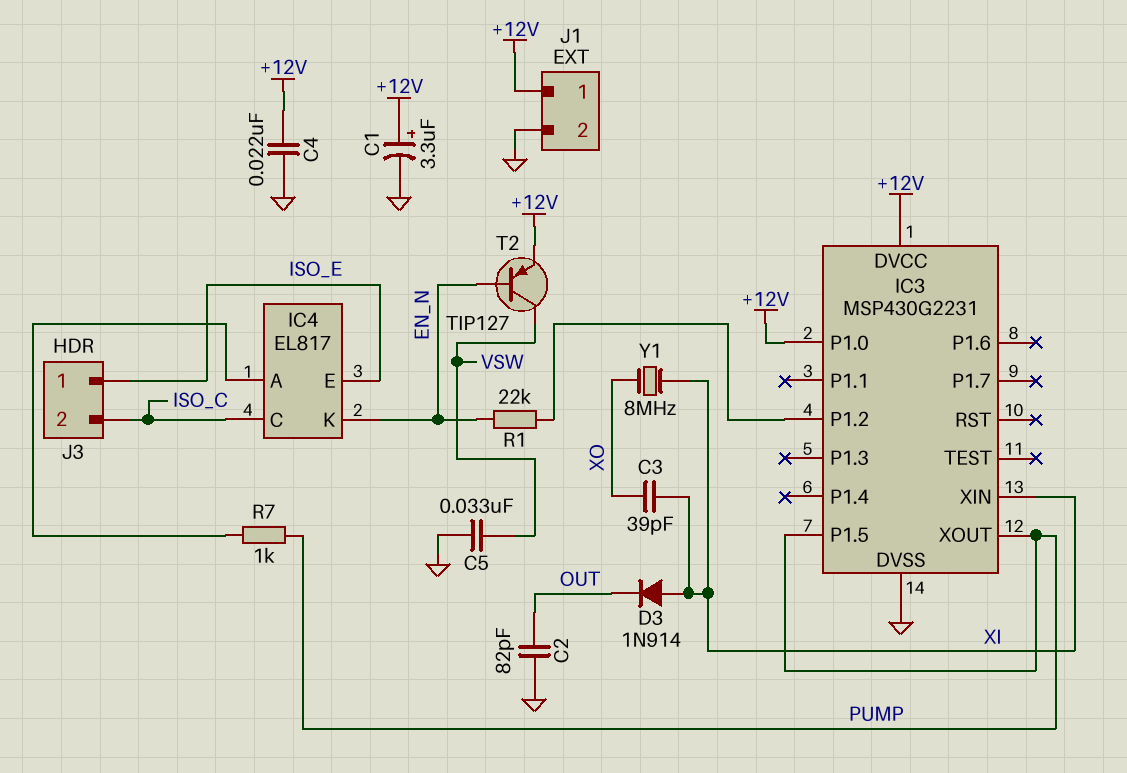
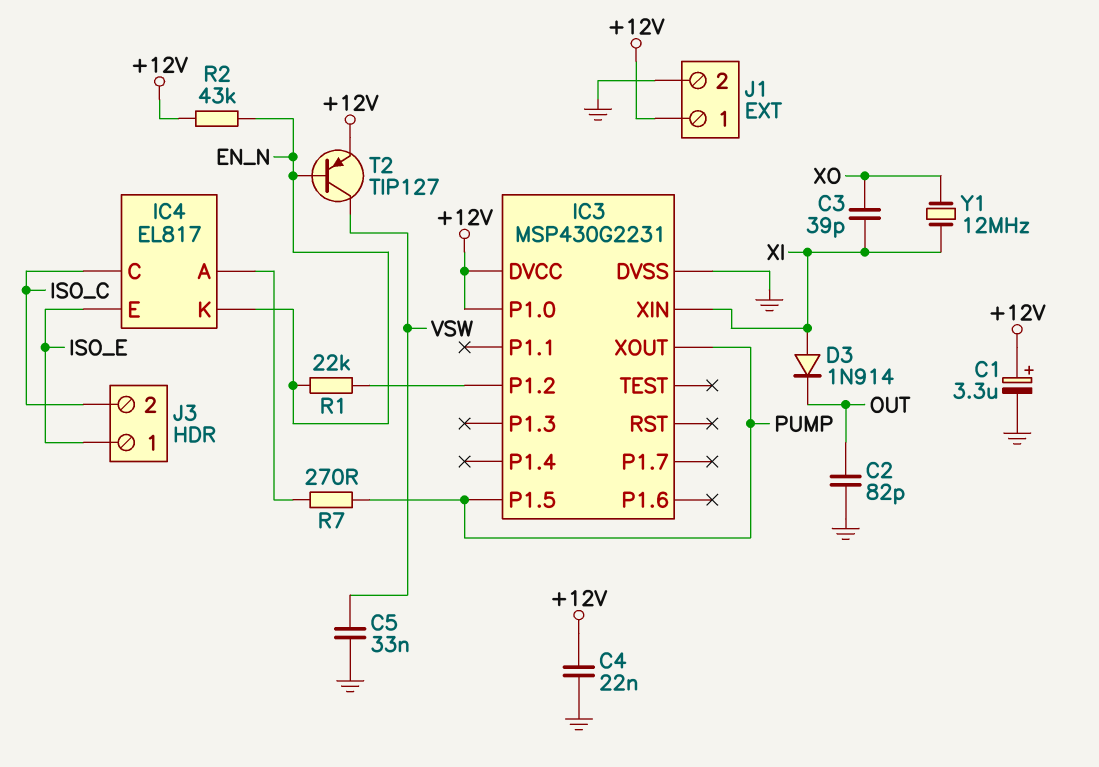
R2: none -> 43k (+12V, EN_N)
R7: 1k (IC4/A, PUMP) -> 270 (IC4/A, PUMP)
Y1: 8MHz (XI, XO) -> 12MHz (XI, XO)

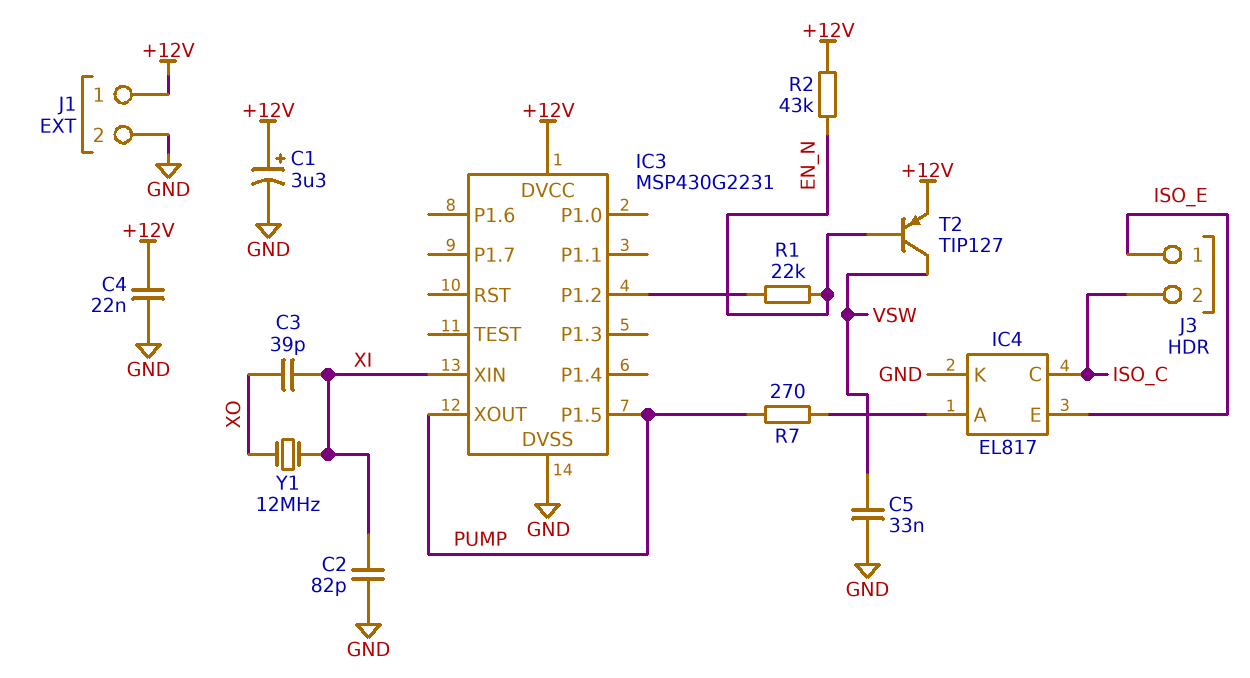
C2: 82pF (GND, OUT) -> 82pF (GND, XI)
D3: diode 1N914 (A XI, K OUT) -> none
IC3 pin P1.0: +12V -> none
IC4 pin K: EN_N -> GND

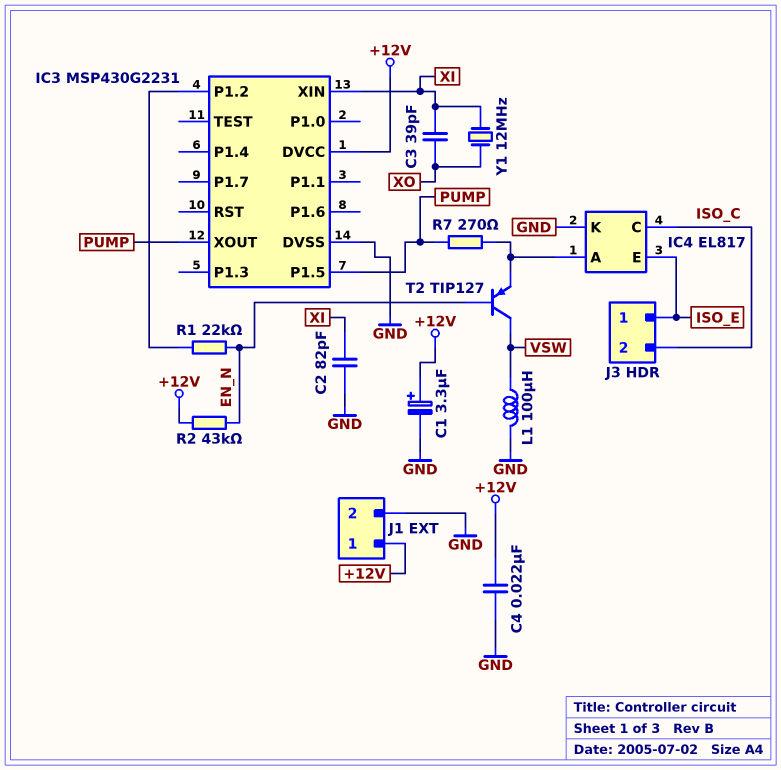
C5: 33nF (GND, VSW) -> none
L1: none -> 100uH (GND, VSW)
T2: PNP TIP127 (B EN_N, C VSW, E +12V) -> PNP TIP127 (B EN_N, C VSW, E IC4/A)

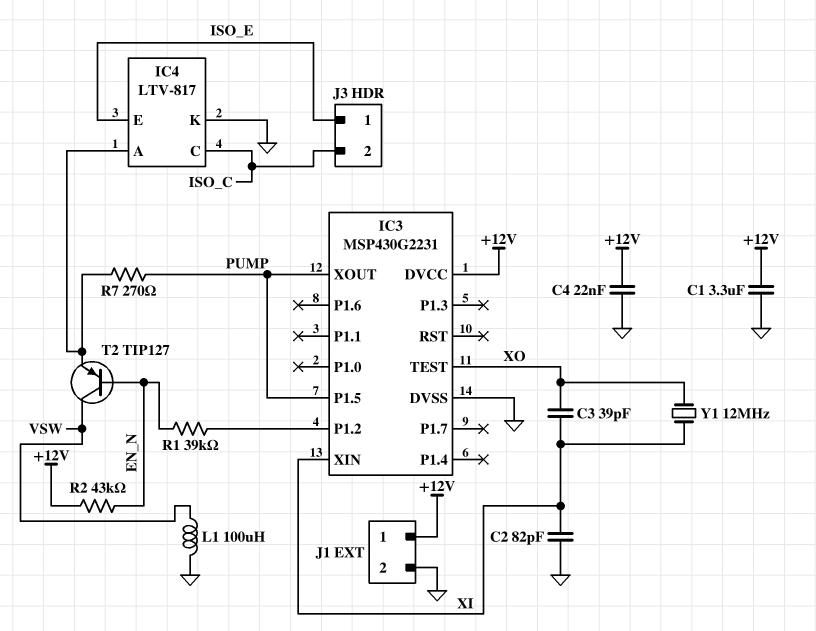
C1: 3.3uF (plus +12V, minus GND) -> 3.3uF (+12V, GND)
IC3 pin TEST: none -> XO
IC4: EL817 -> LTV-817
R1: 22k (EN_N, IC3/P1.2) -> 39k (EN_N, IC3/P1.2)

